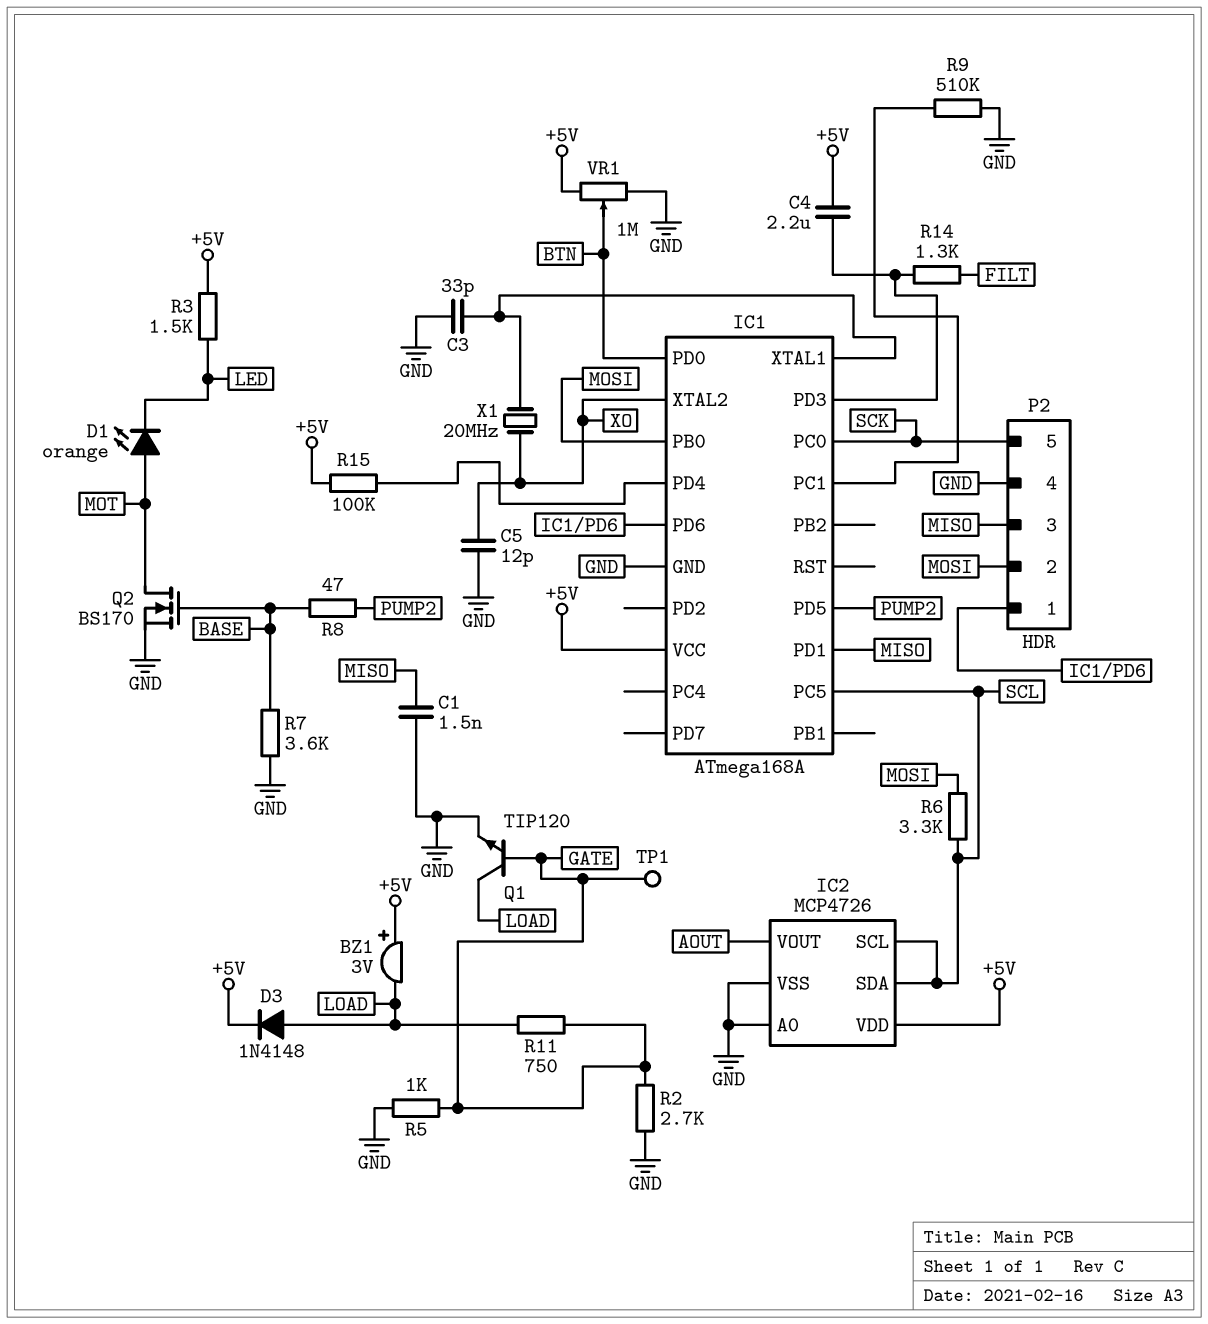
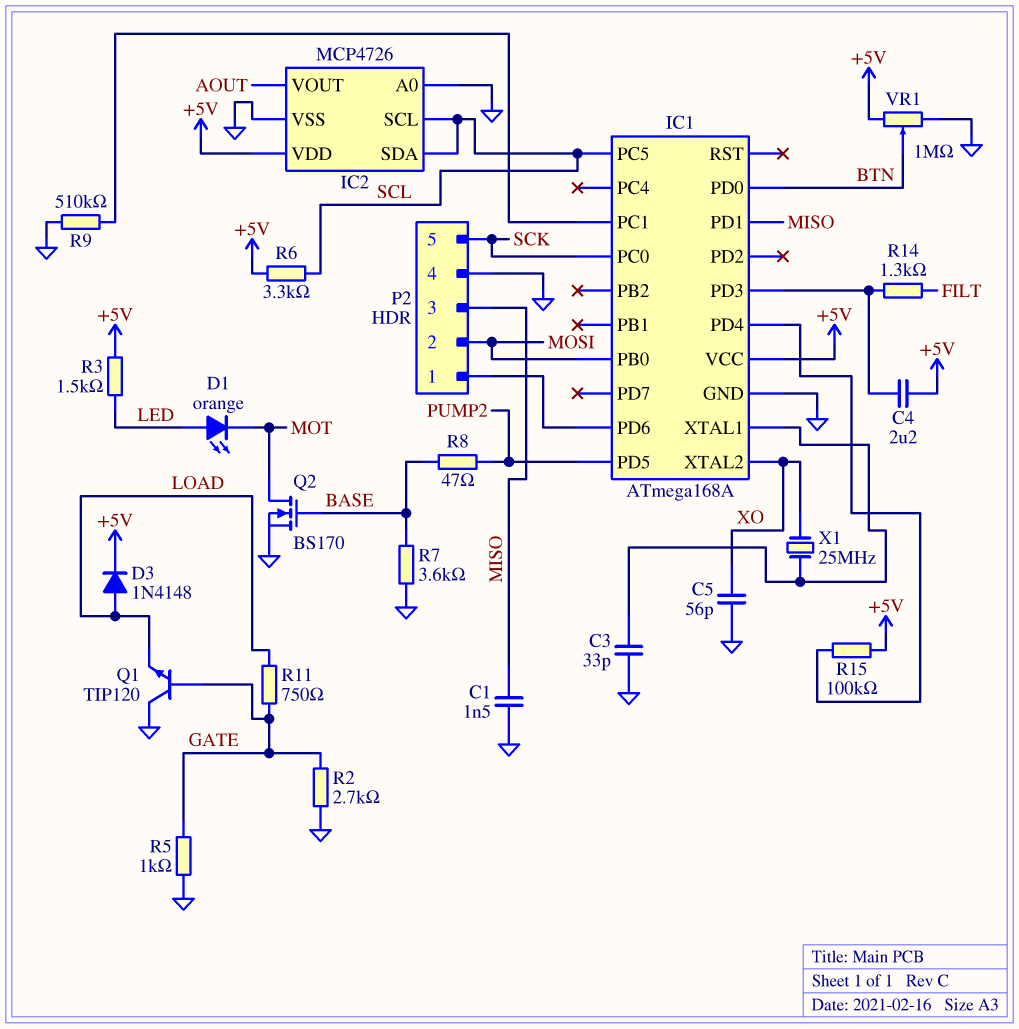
BZ1: buzzer 3V (plus +5V, minus LOAD) -> none
C5: 12pF (GND, XO) -> 56pF (GND, XO)
D1: LED orange (A MOT, K LED) -> LED orange (A LED, K MOT)
Q1: NPN TIP120 (B GATE, C LOAD, E GND) -> NPN TIP120 (B GATE, C GND, E LOAD)
R6: 3.3k (MOSI, SCL) -> 3.3k (+5V, SCL)
TP1: test point (GATE) -> none
X1: 20MHz (IC1/XTAL1, XO) -> 25MHz (IC1/XTAL1, XO)

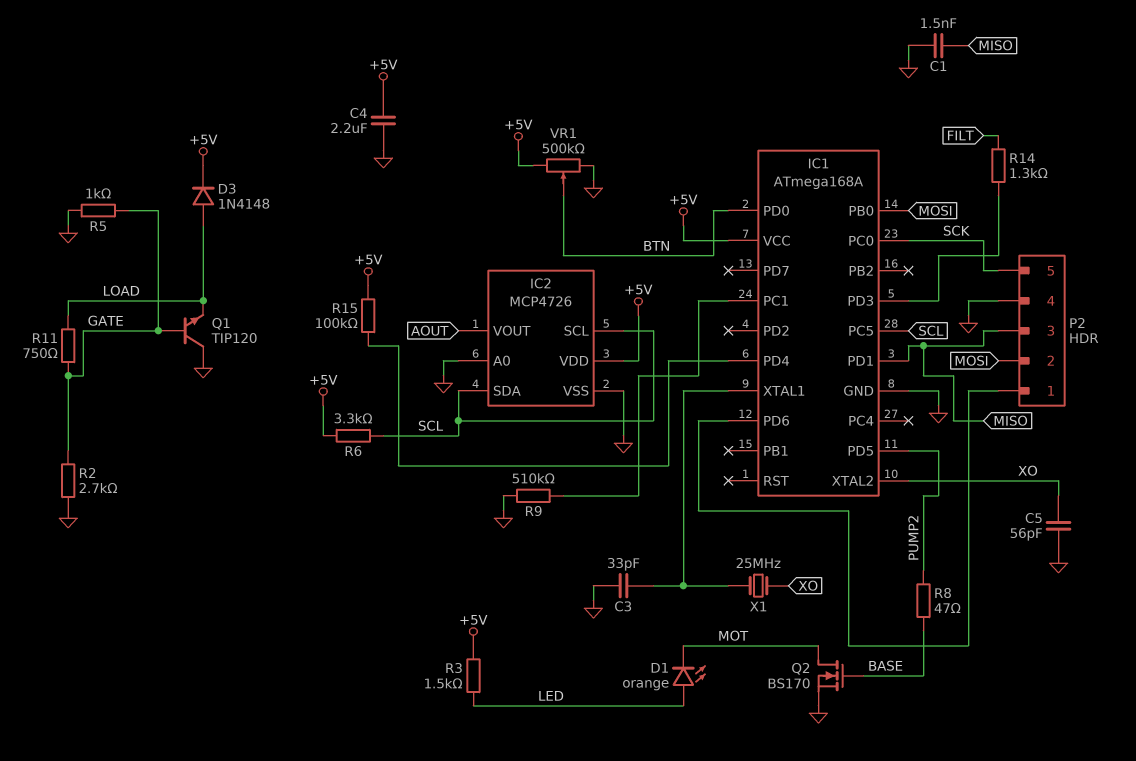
C4: 2.2uF (+5V, IC1/PD3) -> 2.2uF (+5V, GND)
R7: 3.6k (BASE, GND) -> none
VR1: 1M (+5V, GND, wiper BTN) -> 500k (+5V, GND, wiper BTN)

